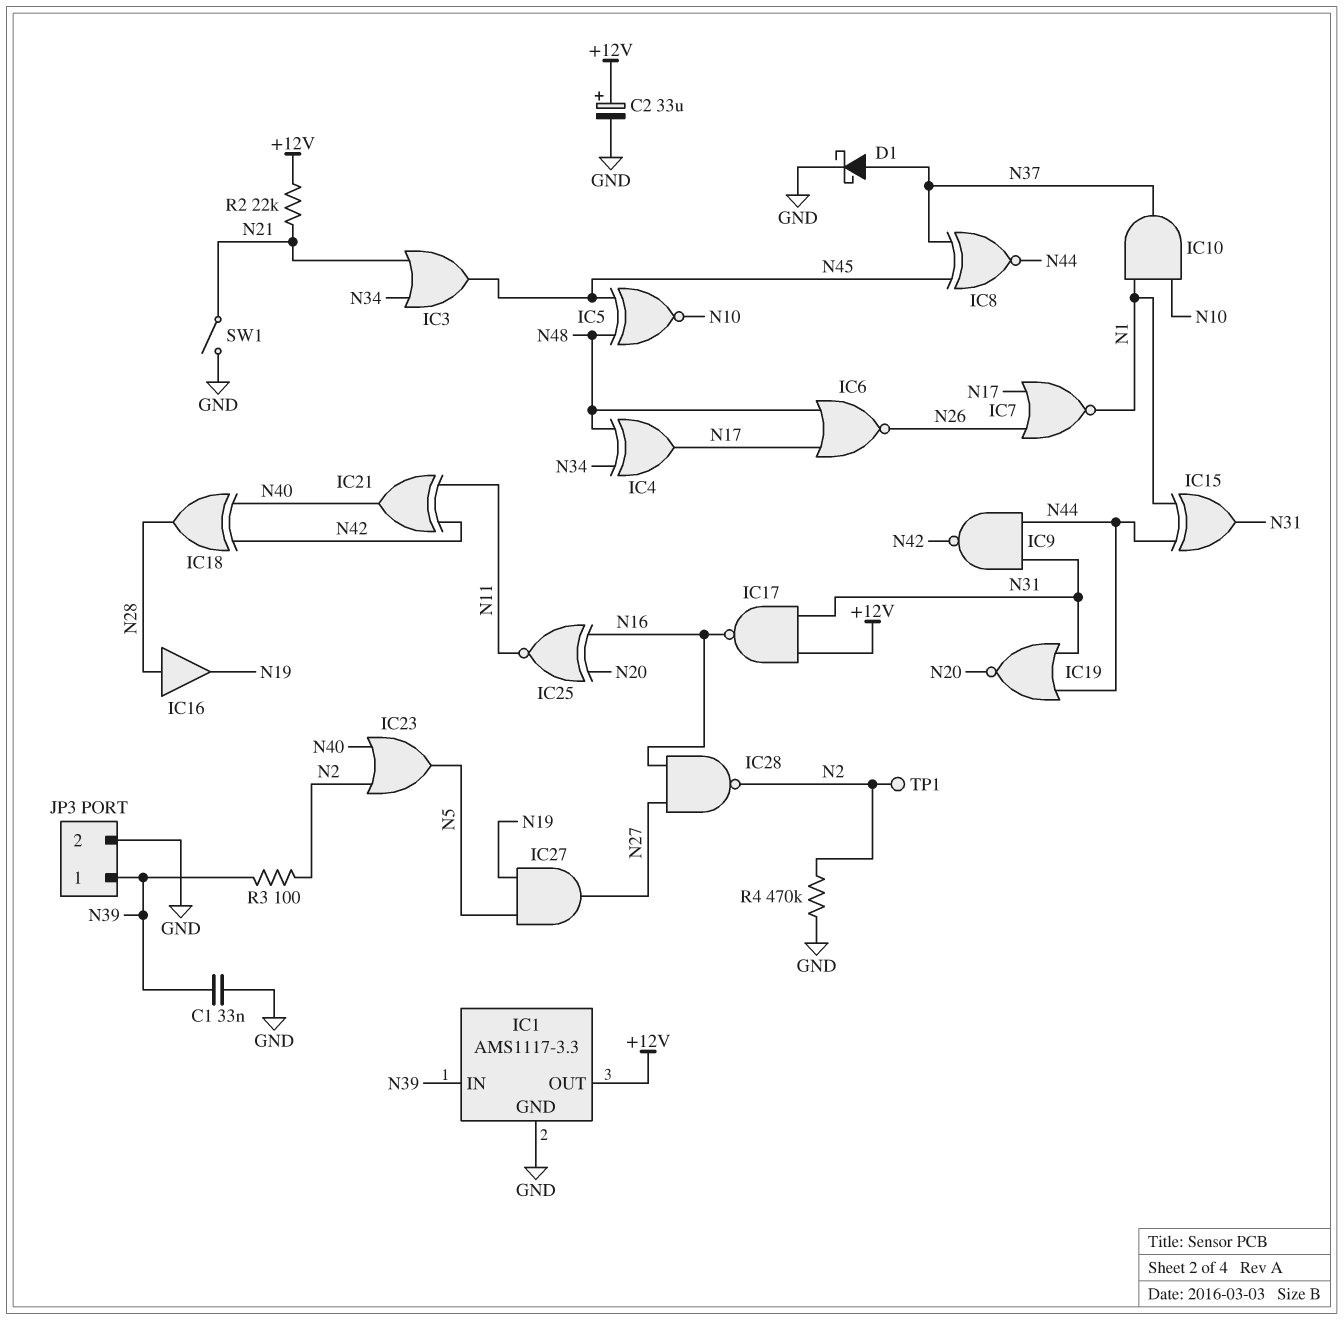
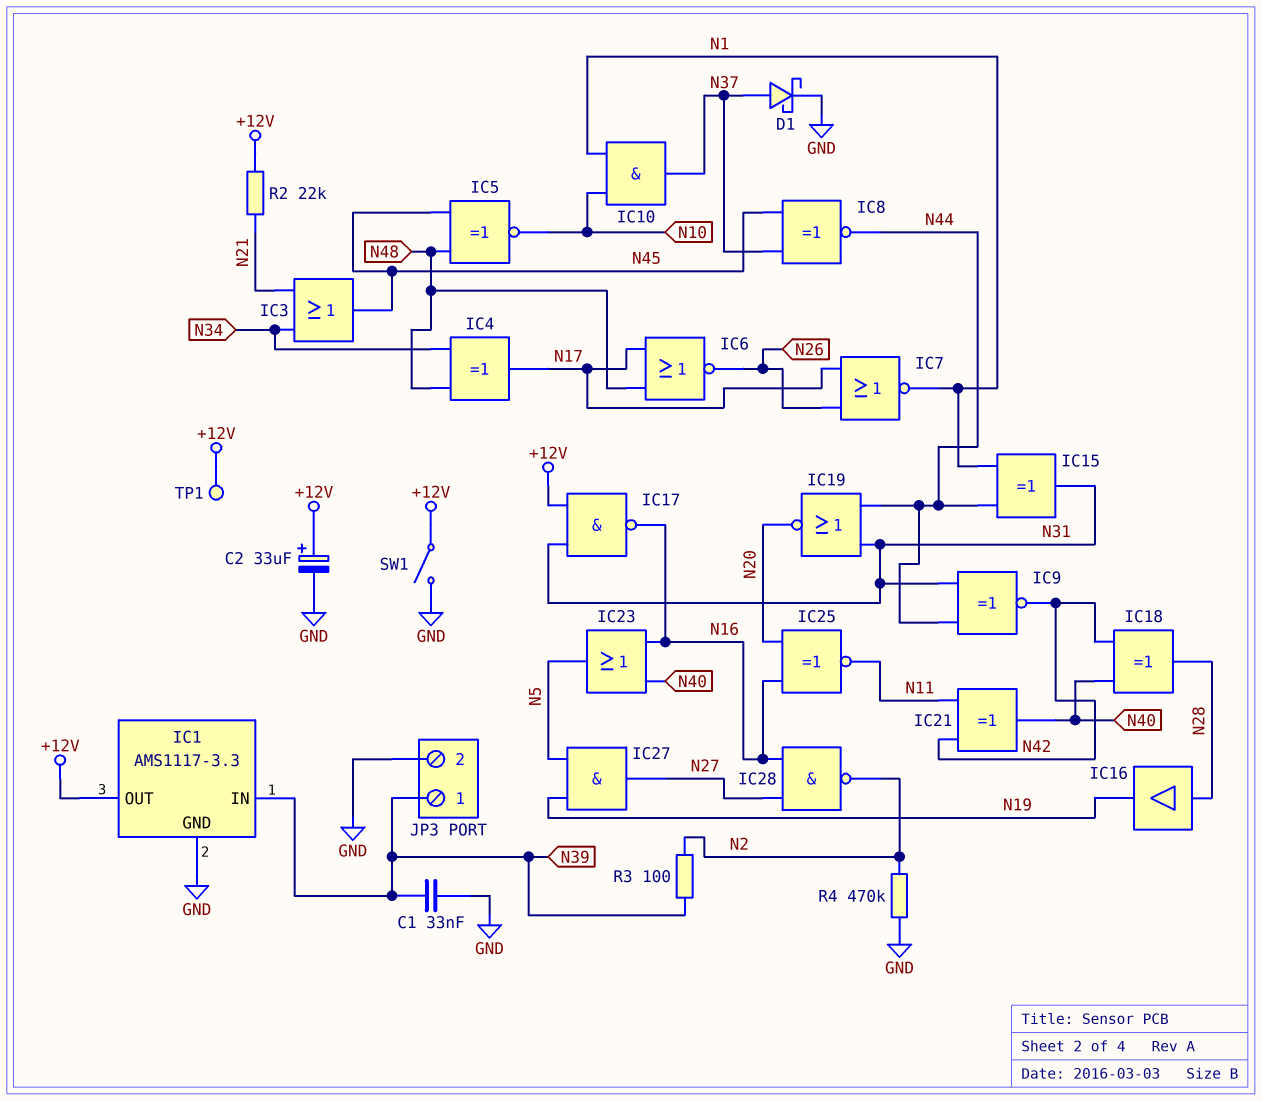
IC9: NAND (in N31, in N44, out N42) -> XNOR (in N31, in N44, out N42)
IC23: OR (in N2, in N40, out N5) -> OR (in N16, in N40, out N5)
SW1: switch (GND, N21) -> switch (+12V, GND)
TP1: test point (N2) -> test point (+12V)

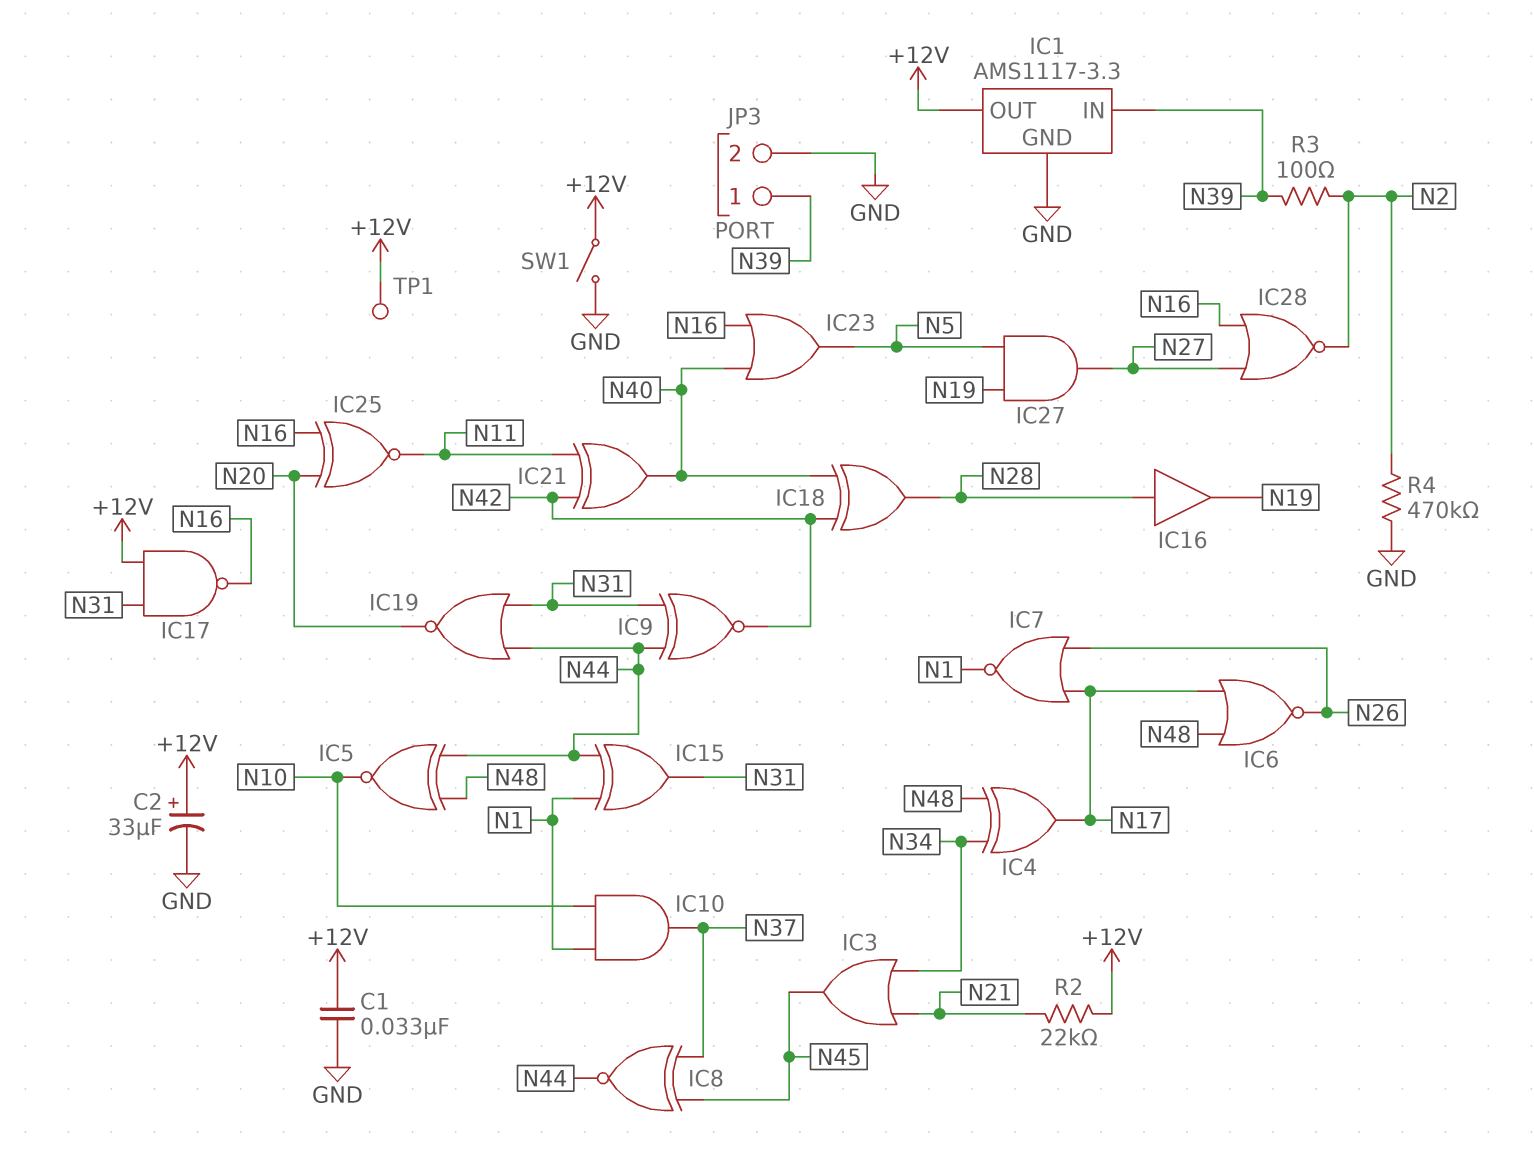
C1: 33nF (GND, N39) -> 33nF (+12V, GND)
D1: schottky (A N37, K GND) -> none
IC5: XNOR (in N45, in N48, out N10) -> XNOR (in N44, in N48, out N10)
IC28: NAND (in N16, in N27, out N2) -> NOR (in N16, in N27, out N2)

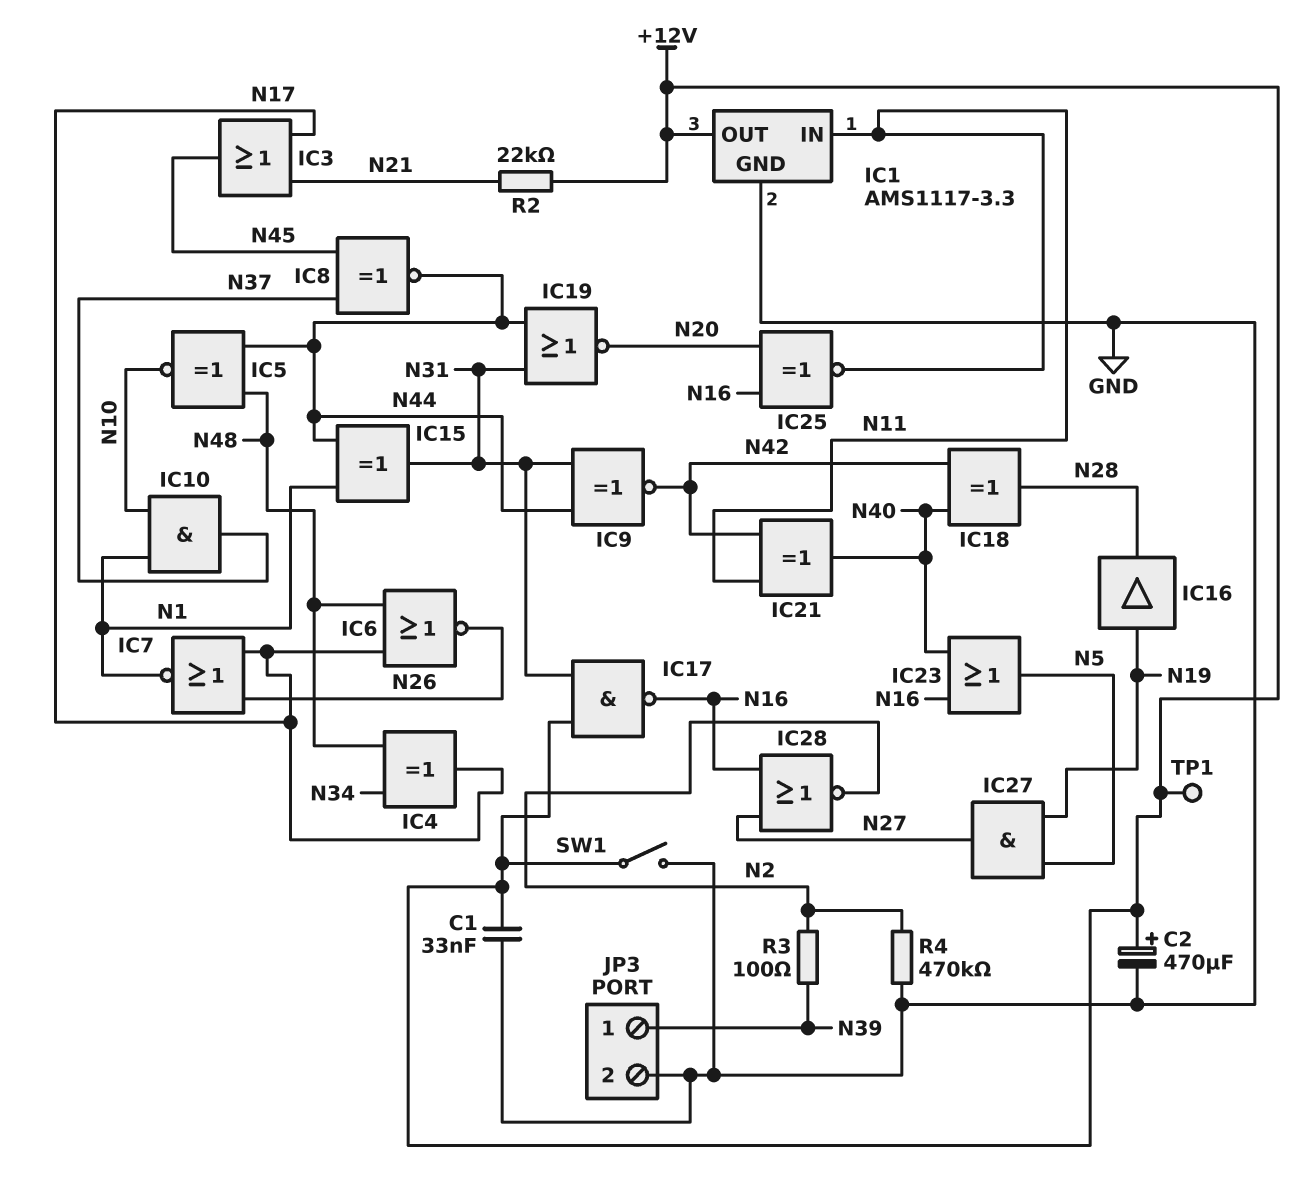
C2: 33uF (plus +12V, minus GND) -> 470uF (plus +12V, minus GND)
IC1 pin IN: N39 -> N11
IC3: OR (in N21, in N34, out N45) -> OR (in N17, in N21, out N45)
IC16: buffer (in N28, out N19) -> buffer (in N19, out N28)

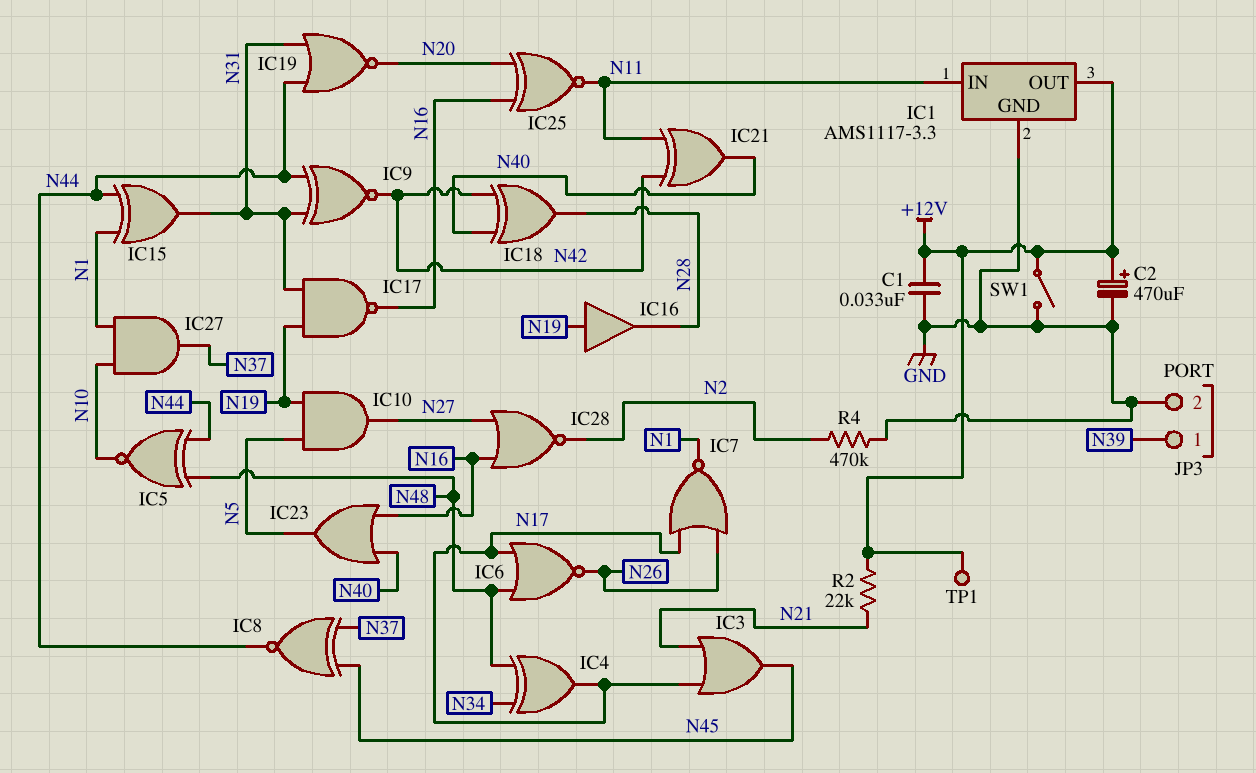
IC10: AND (in N1, in N10, out N37) -> AND (in N5, in N19, out N27)
IC17: NAND (in +12V, in N31, out N16) -> NAND (in N19, in N31, out N16)
IC27: AND (in N5, in N19, out N27) -> AND (in N1, in N10, out N37)
R3: 100 (N2, N39) -> none

